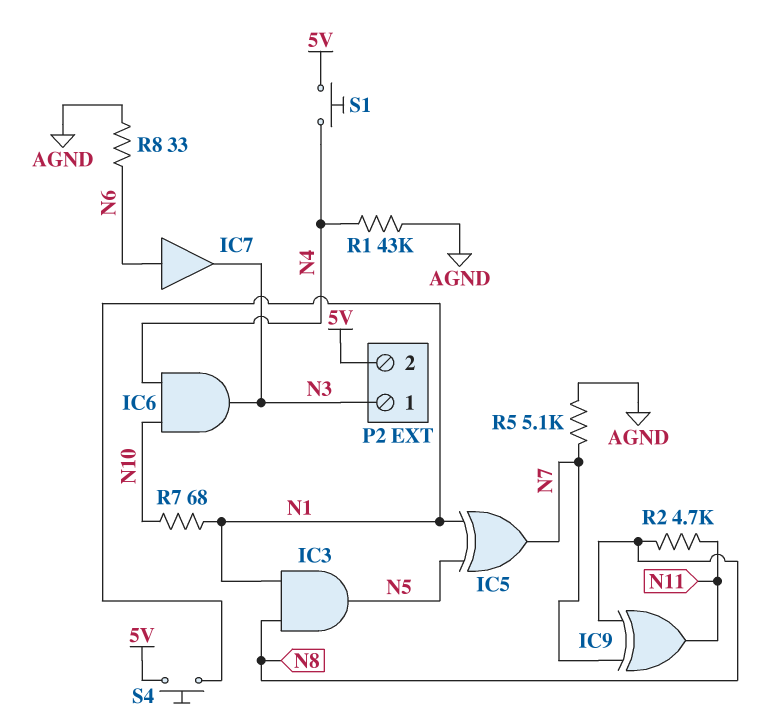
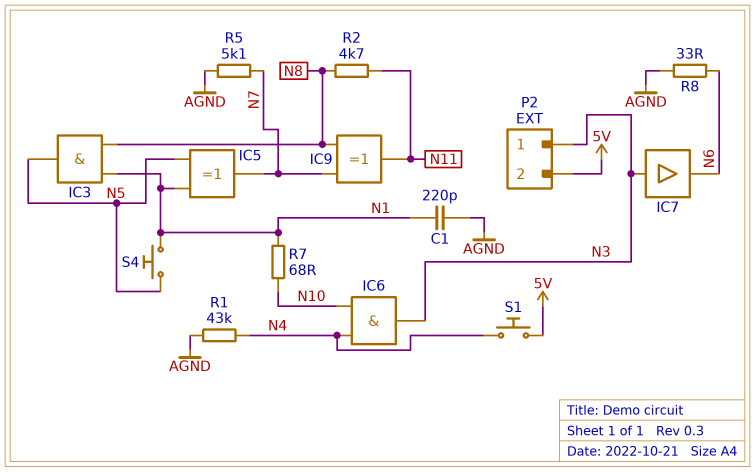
C1: none -> 220pF (AGND, N1)
IC7: buffer (in N6, out N3) -> buffer (in N3, out N6)
S4: button (5V, N1) -> button (N1, N5)

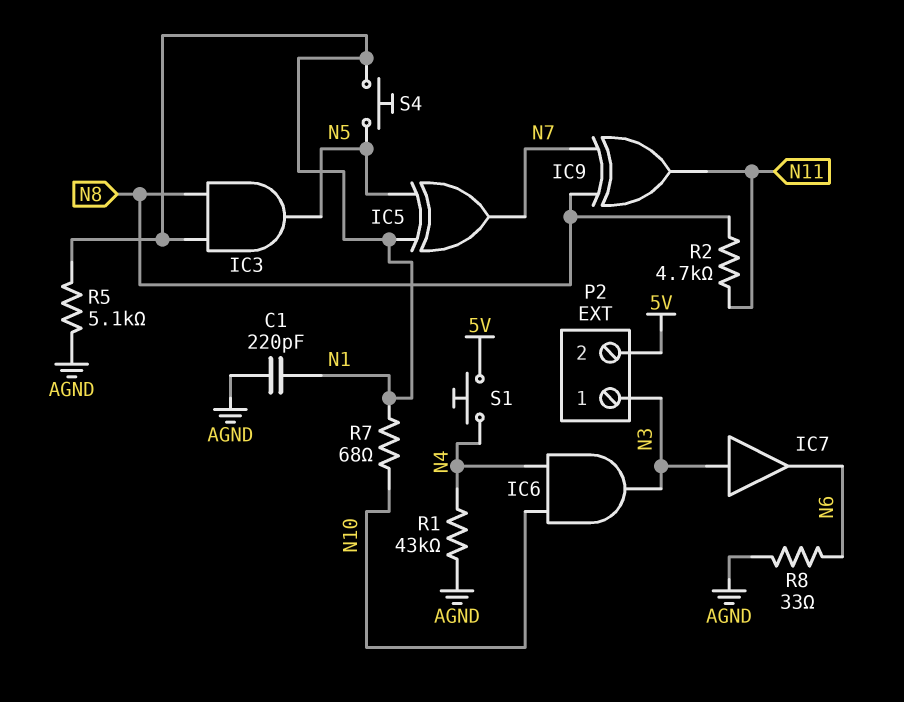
R5: 5.1k (AGND, N7) -> 5.1k (AGND, N1)

